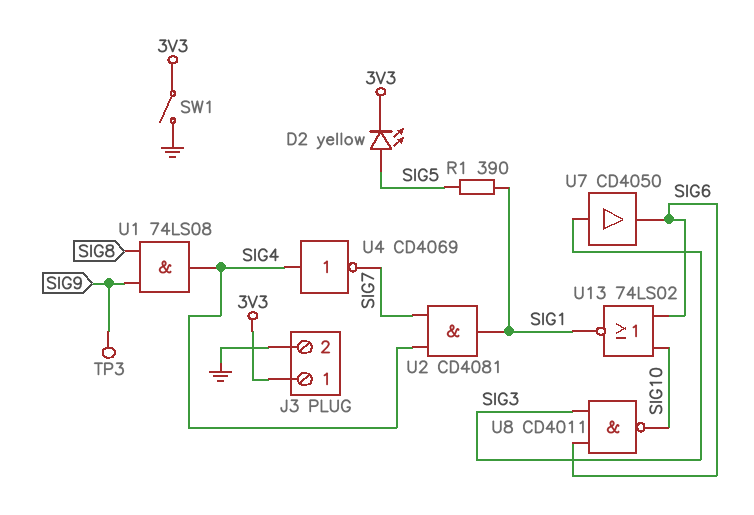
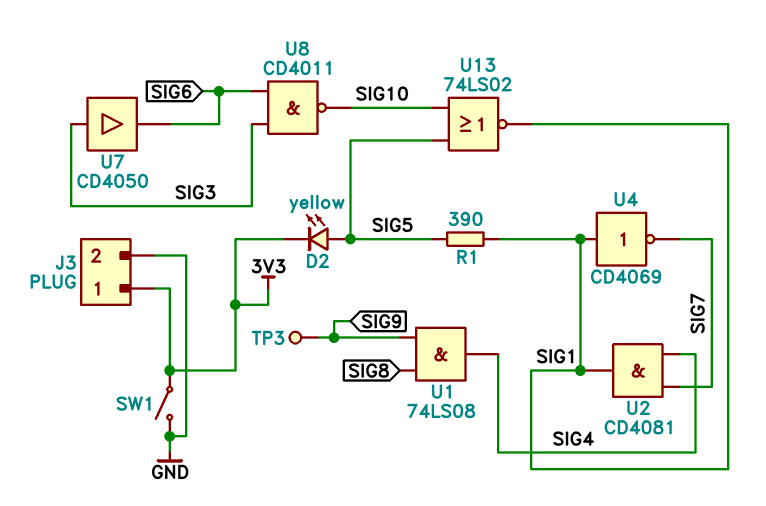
U4: NOT CD4069 (in SIG4, out SIG7) -> NOT CD4069 (in SIG1, out SIG7)
U13: NOR 74LS02 (in SIG6, in SIG10, out SIG1) -> NOR 74LS02 (in SIG5, in SIG10, out SIG1)

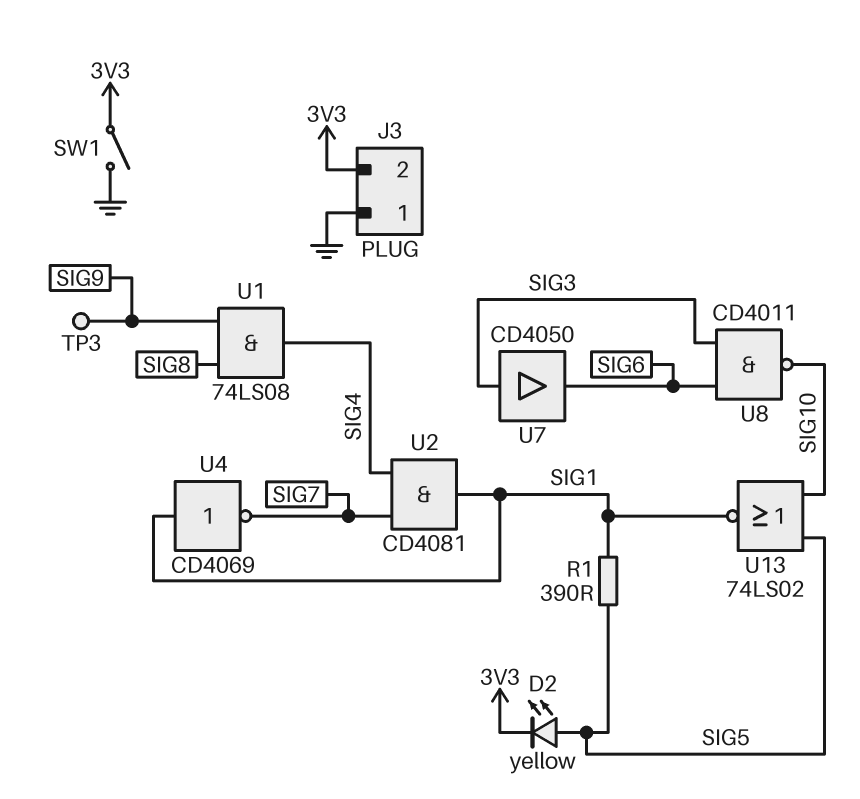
J3 pin 1: 3V3 -> GND
J3 pin 2: GND -> 3V3

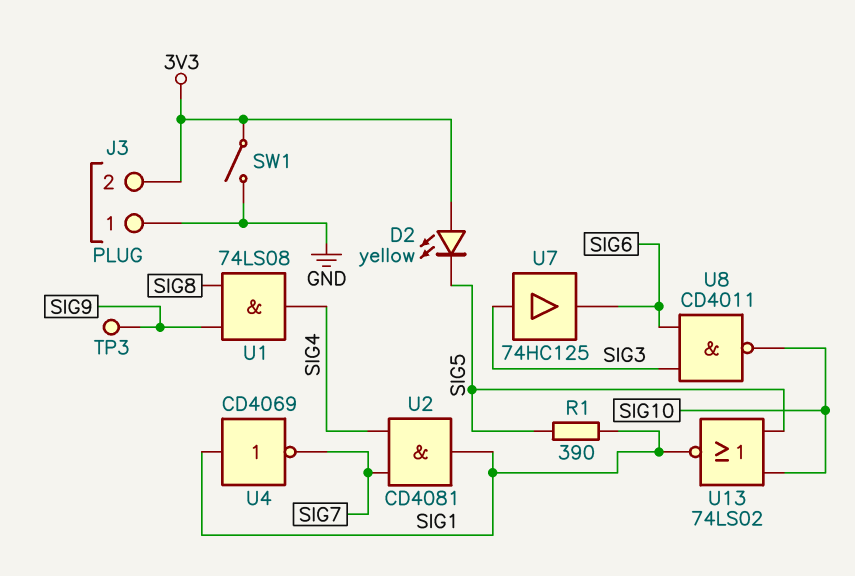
D2: LED yellow (A SIG5, K 3V3) -> LED yellow (A 3V3, K SIG5)
U7: buffer CD4050 (in SIG3, out SIG6) -> buffer 74HC125 (in SIG3, out SIG6)

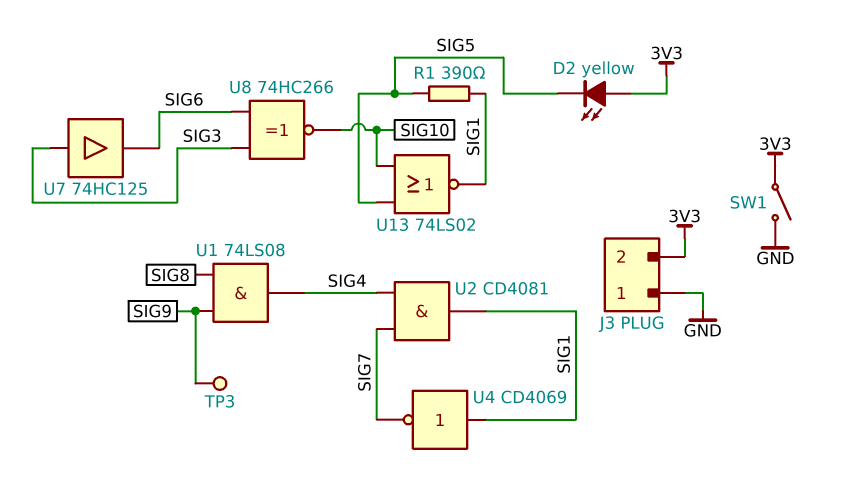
U8: NAND CD4011 (in SIG3, in SIG6, out SIG10) -> XNOR 74HC266 (in SIG3, in SIG6, out SIG10)

